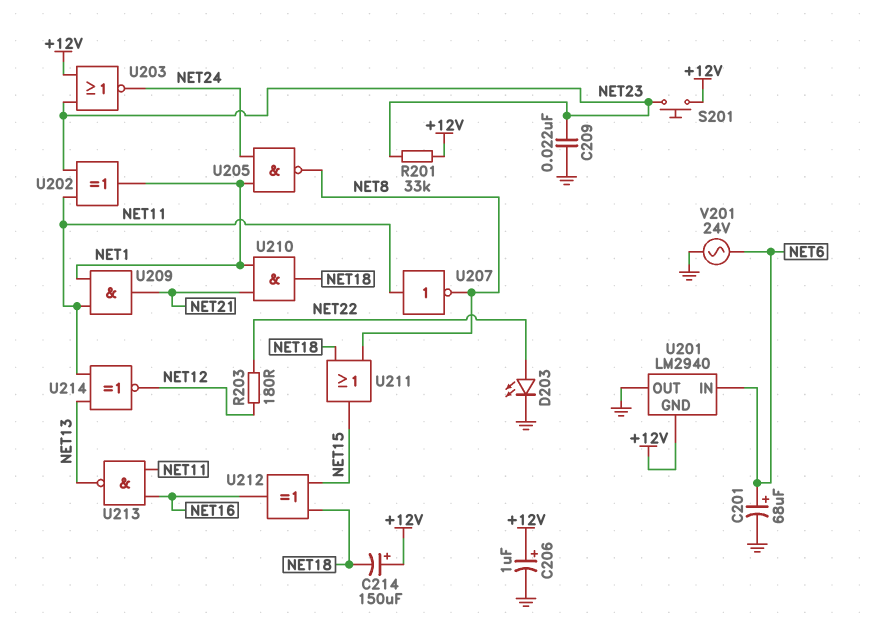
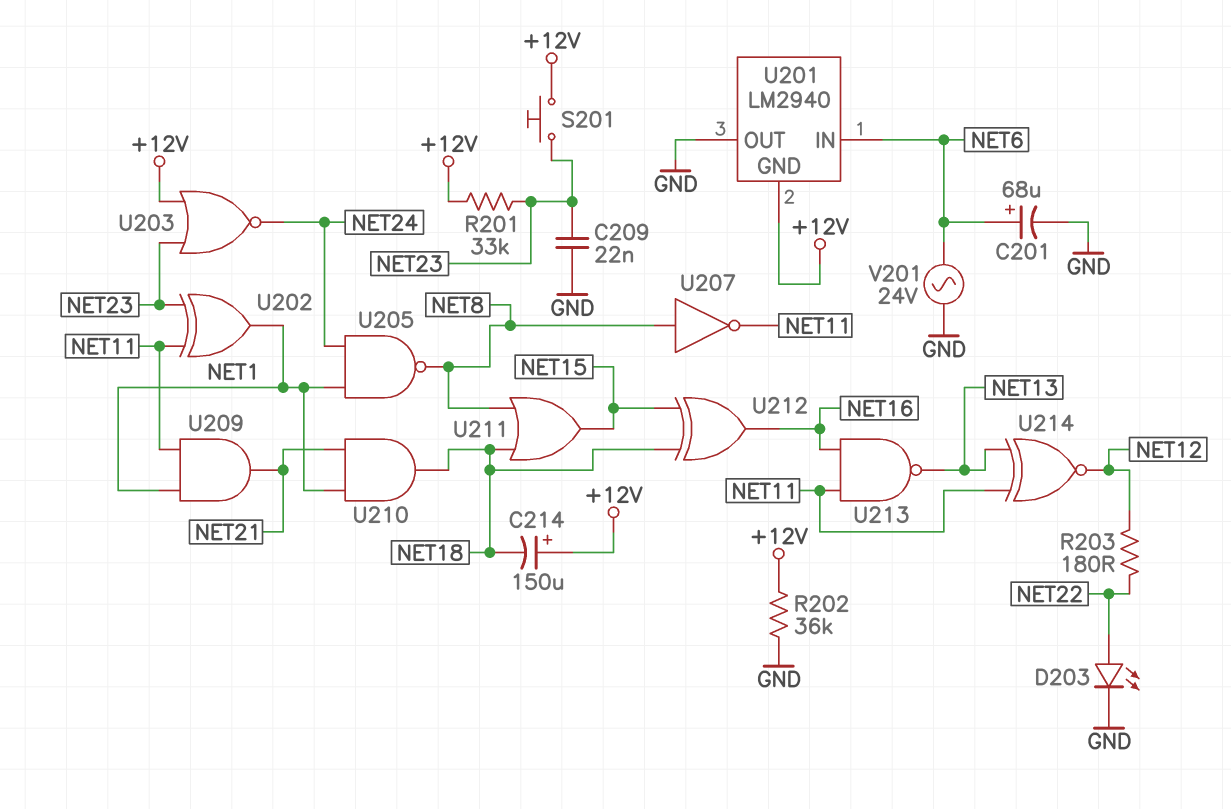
C206: 1uF (plus +12V, minus GND) -> none
R202: none -> 36k (+12V, GND)
U207: NOT (in NET11, out NET8) -> NOT (in NET8, out NET11)

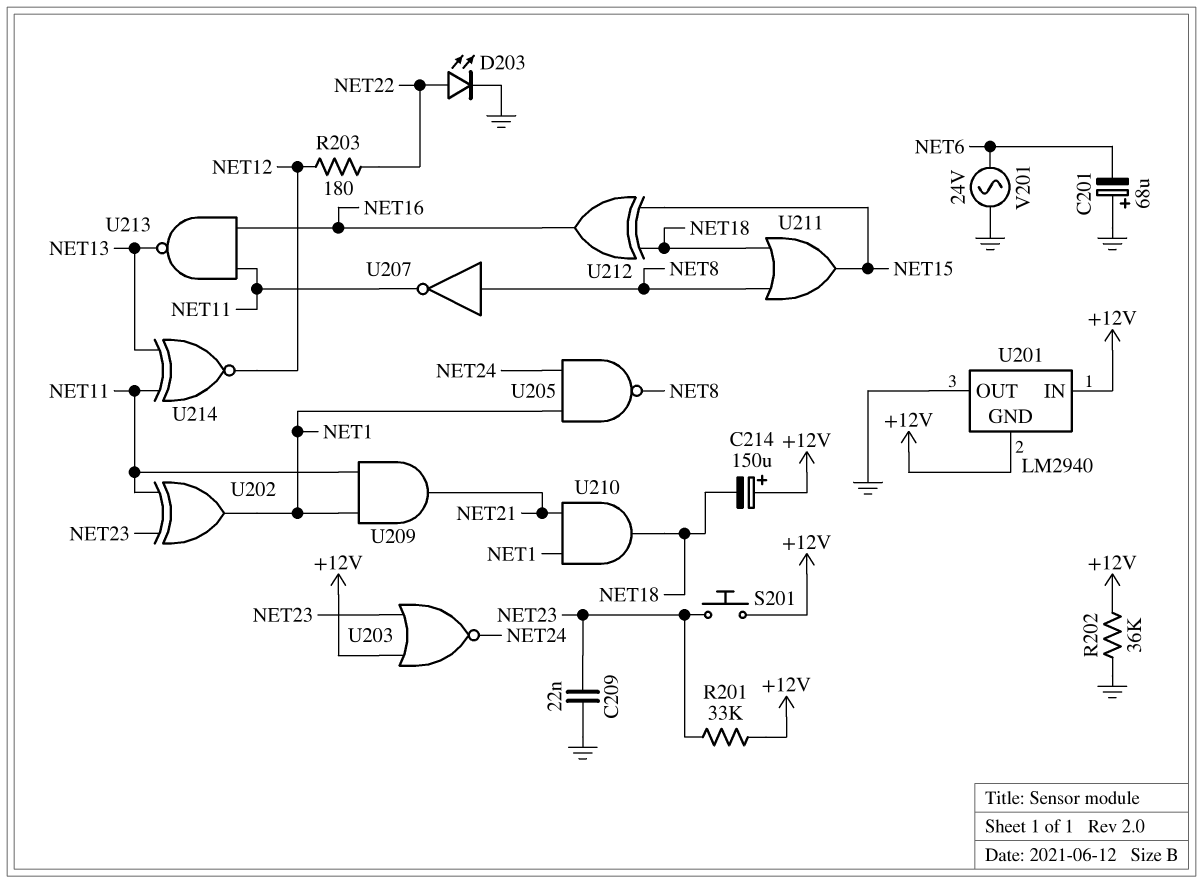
C201: 68uF (plus NET6, minus GND) -> 68uF (plus GND, minus NET6)
U201 pin IN: NET6 -> +12V

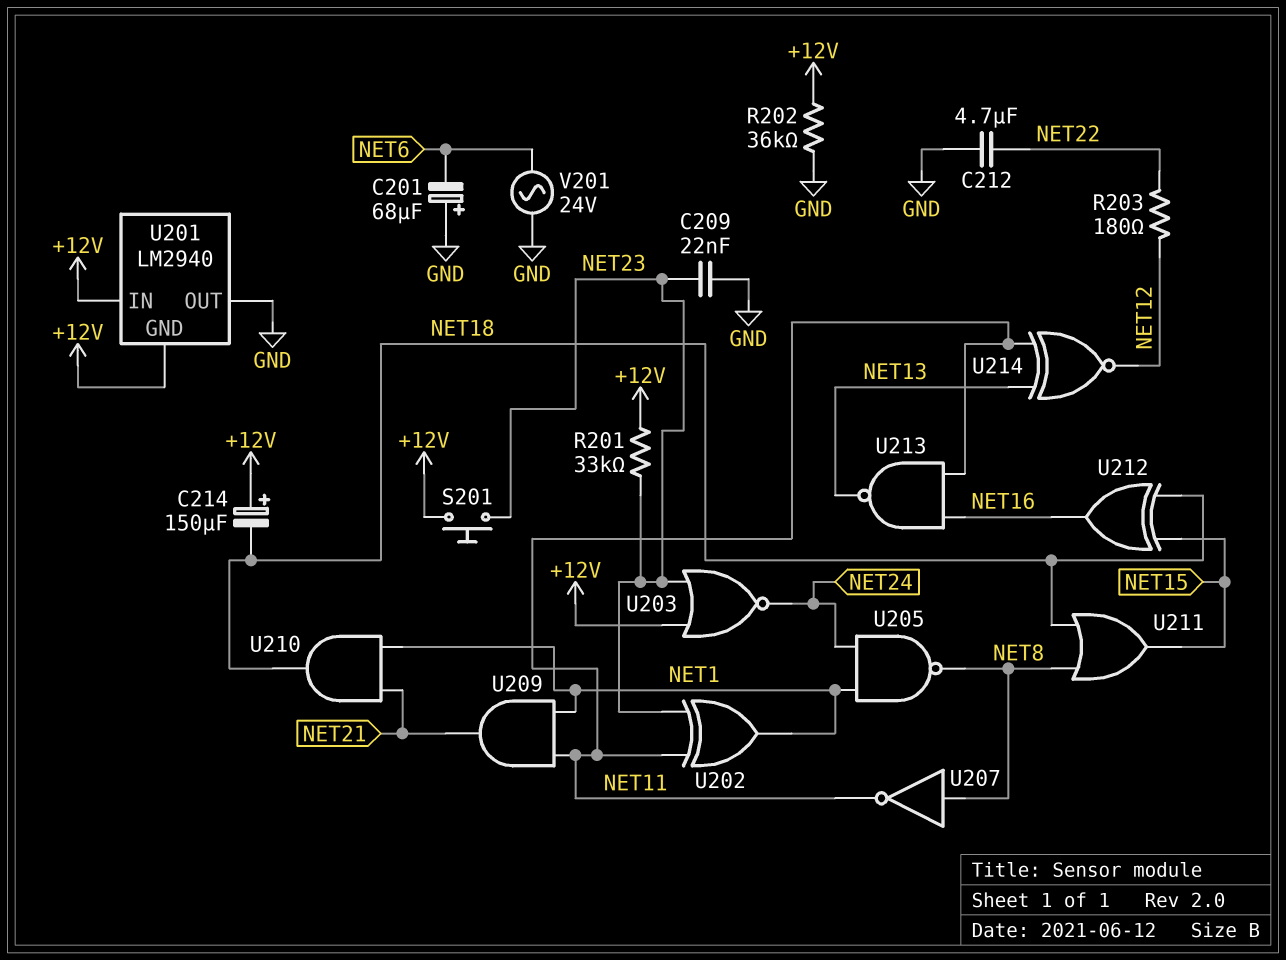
C212: none -> 4.7uF (GND, NET22)
D203: LED (A NET22, K GND) -> none

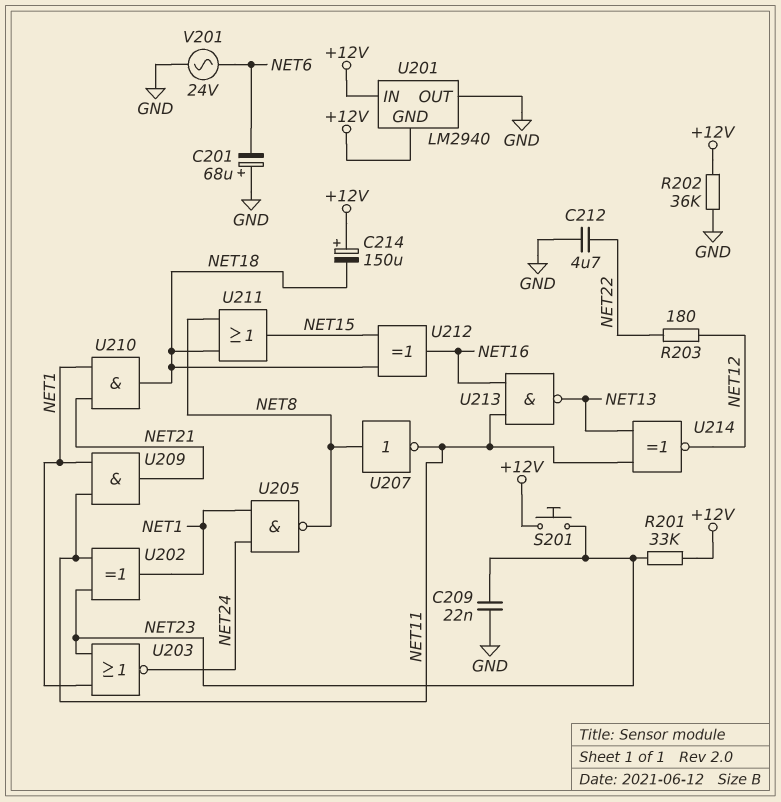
U203: NOR (in +12V, in NET23, out NET24) -> NOR (in NET1, in NET23, out NET24)

